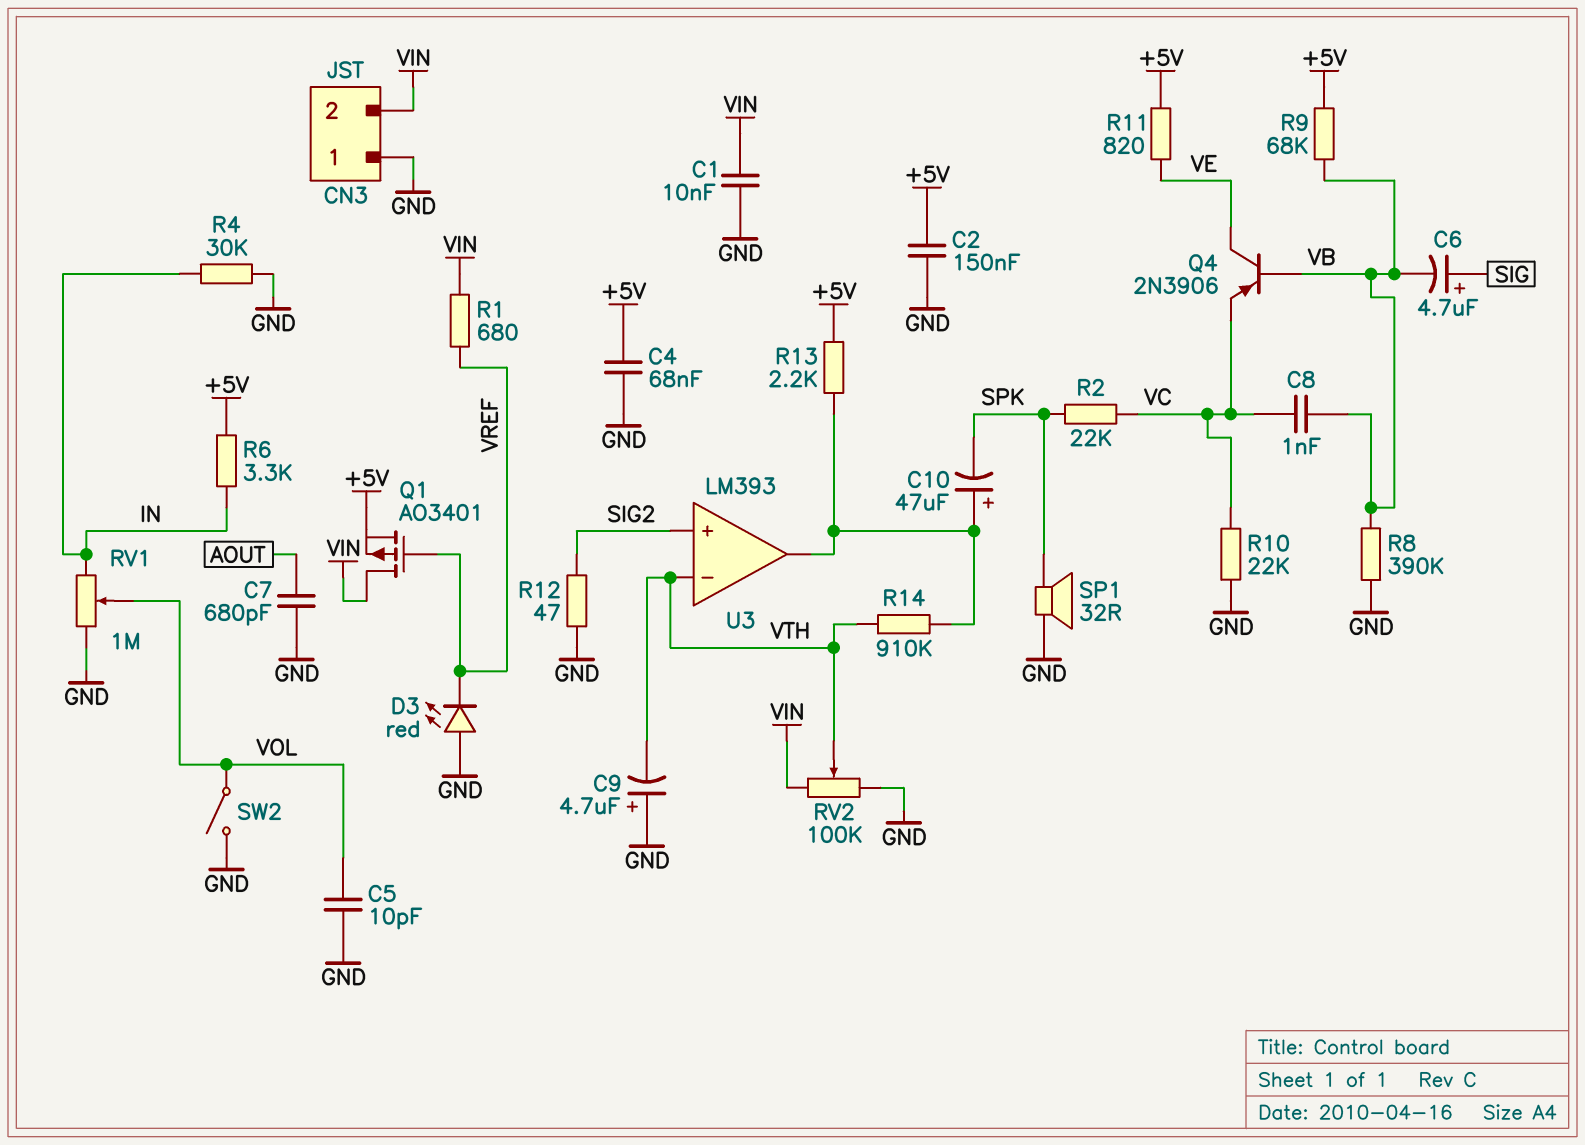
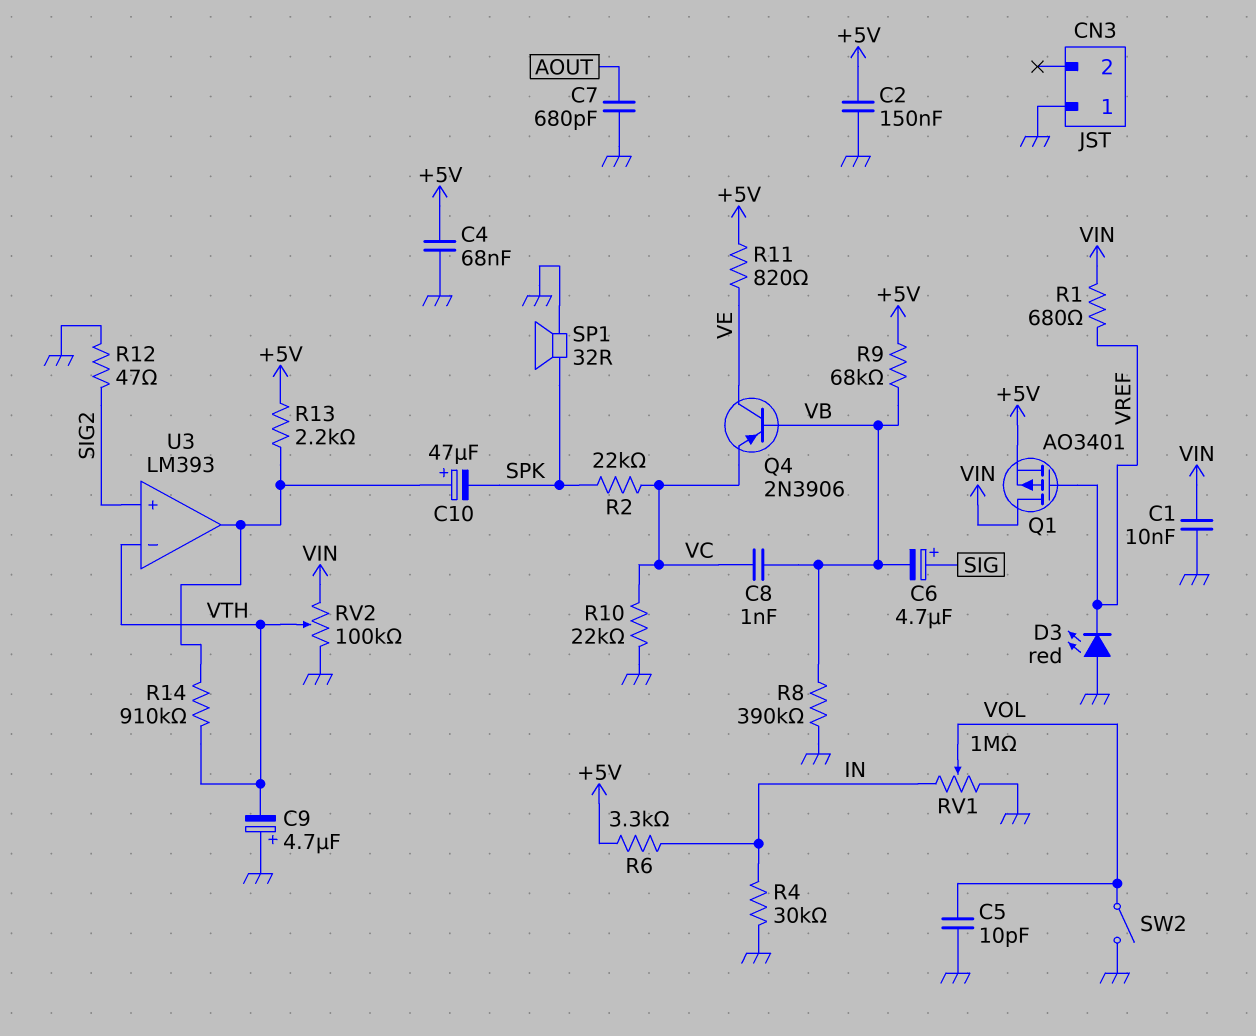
CN3 pin 2: VIN -> none

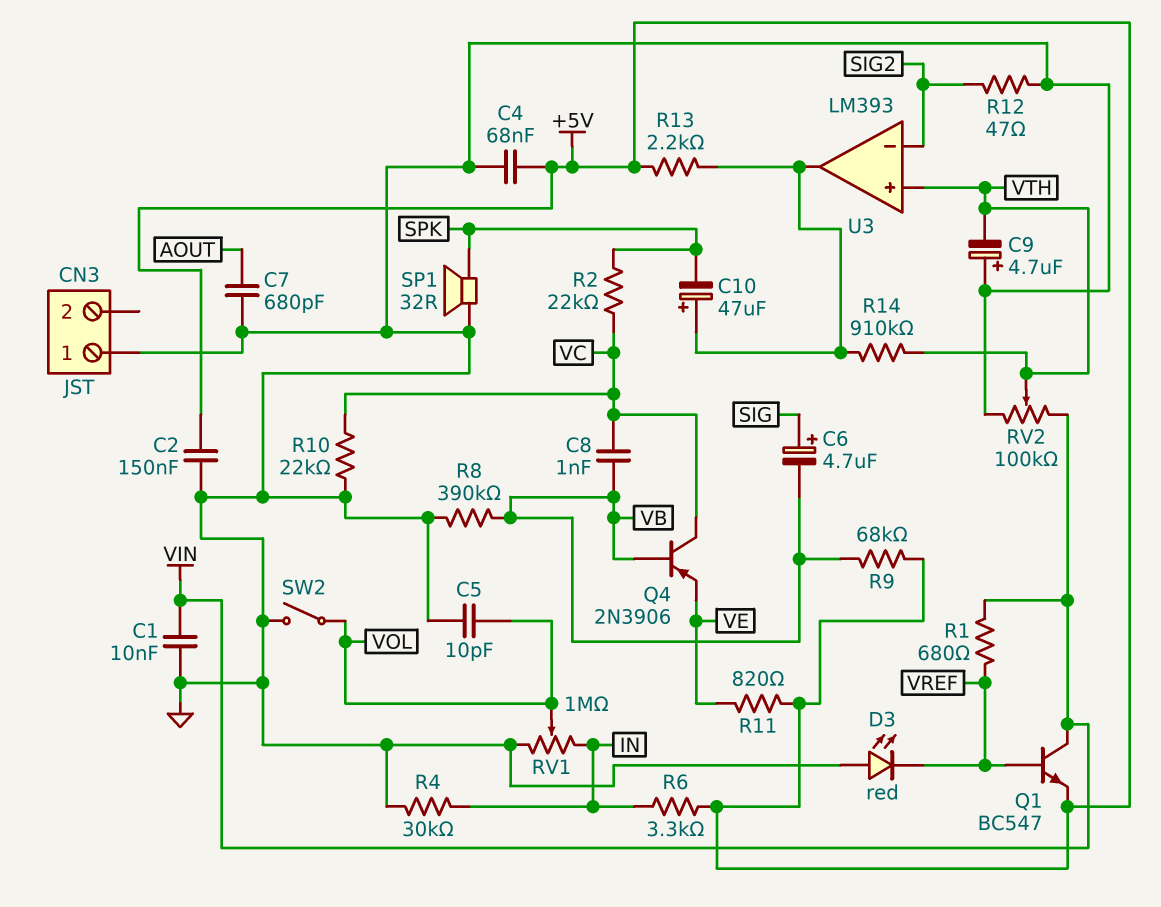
Q1: PMOS AO3401 (G VREF, D VIN, S +5V) -> NPN BC547 (B VREF, C VIN, E +5V)
Q4: PNP 2N3906 (B VB, C VE, E VC) -> PNP 2N3906 (B VB, C VC, E VE)
U3 pin in+: SIG2 -> VTH
U3 pin in-: VTH -> SIG2

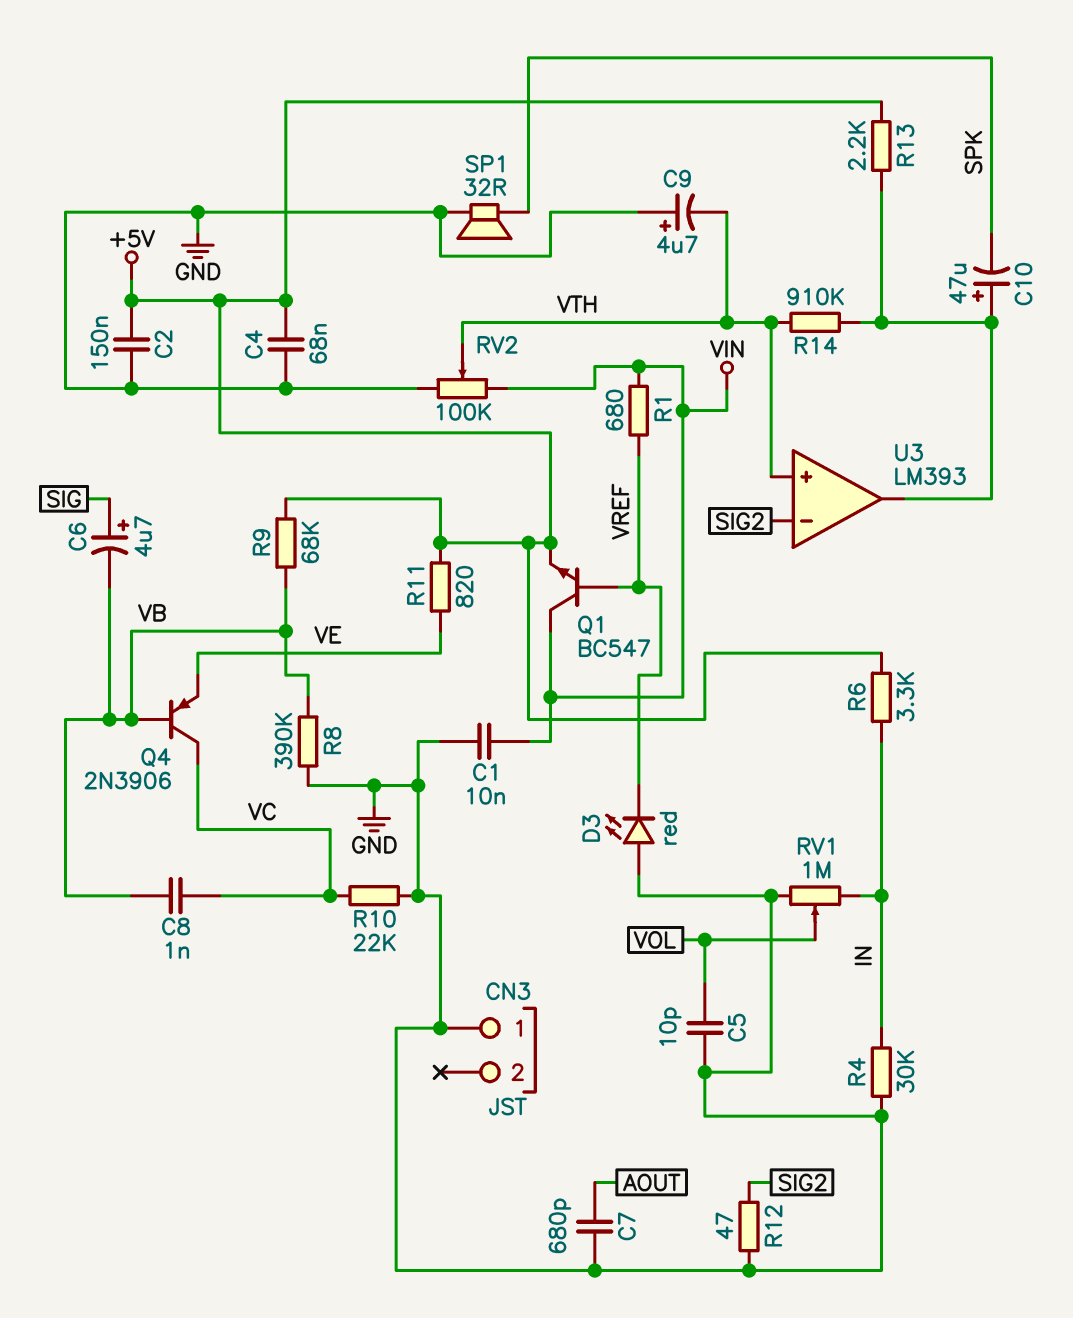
R2: 22k (SPK, VC) -> none
SW2: switch (GND, VOL) -> none

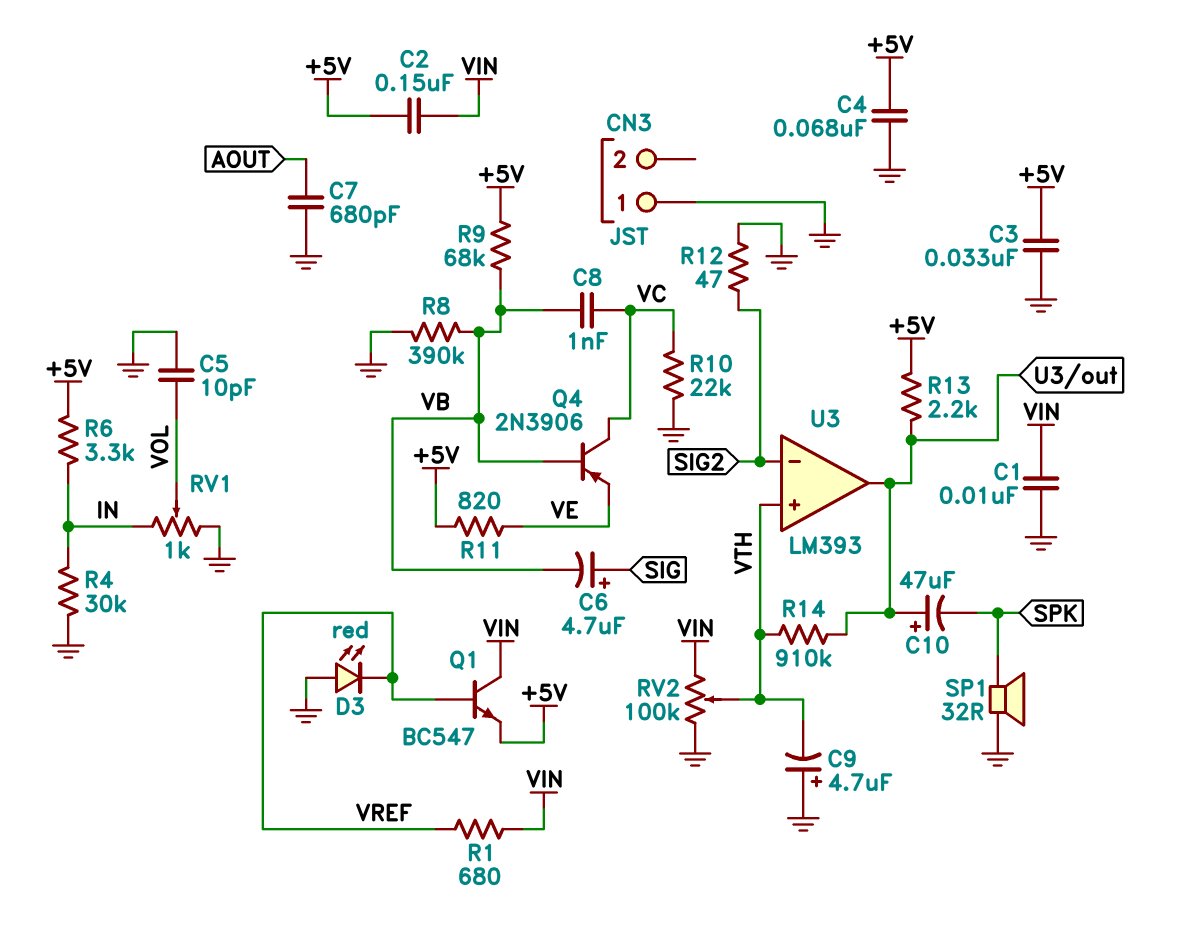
C2: 150nF (+5V, GND) -> 150nF (+5V, VIN)
C3: none -> 33nF (+5V, GND)
RV1: 1M (GND, IN, wiper VOL) -> 1k (GND, IN, wiper VOL)

